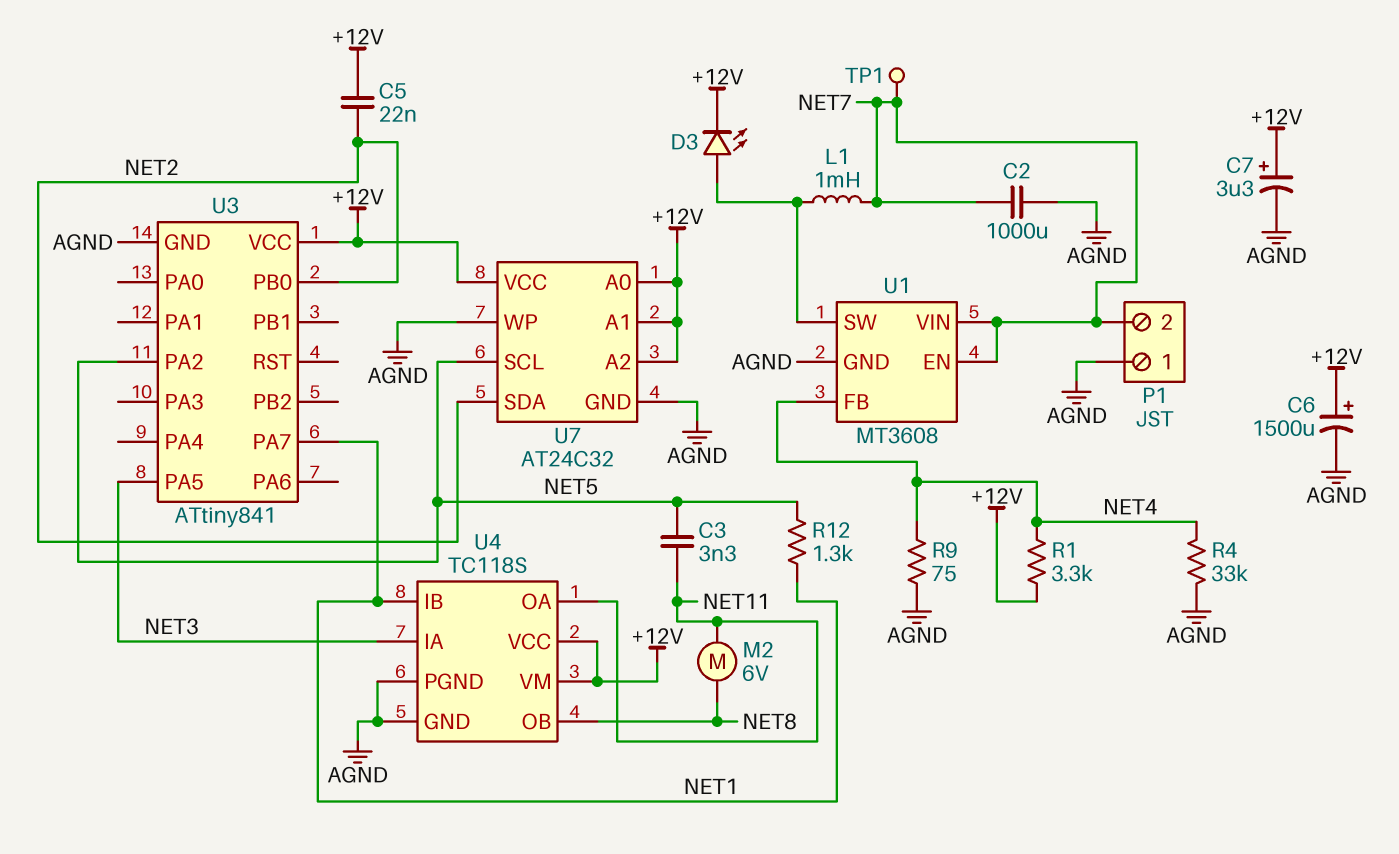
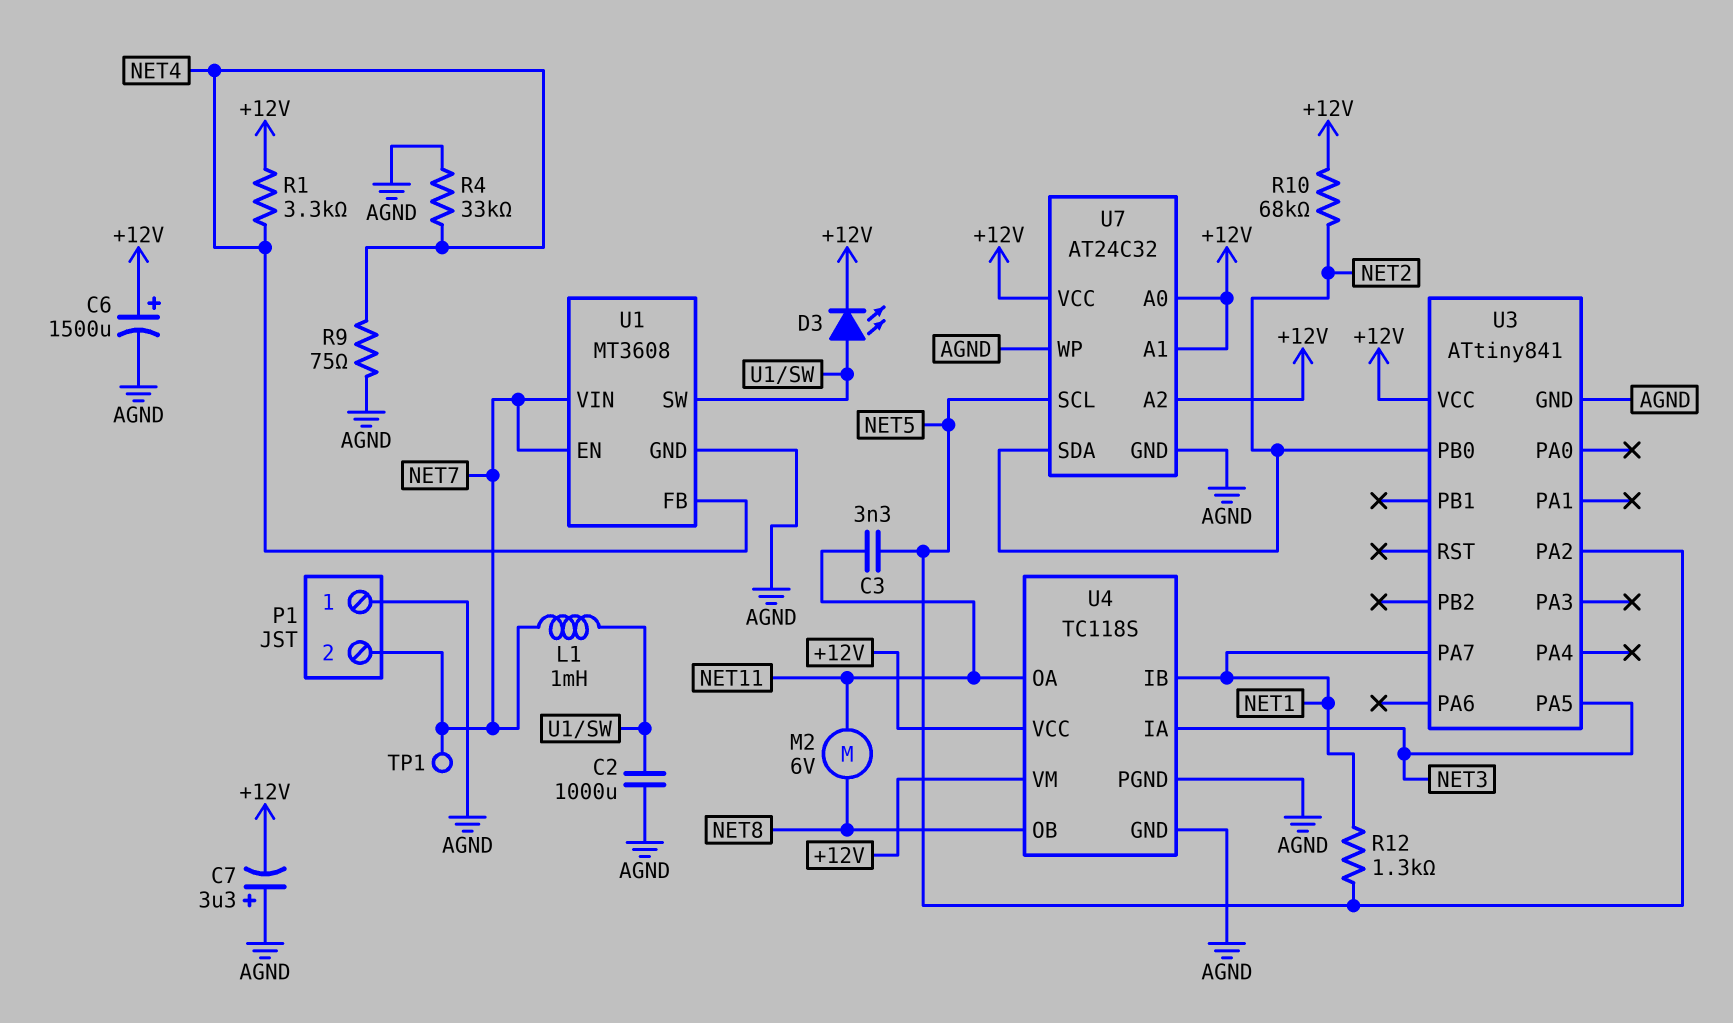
C2: 1000uF (AGND, NET7) -> 1000uF (AGND, U1/SW)
C5: 22nF (+12V, NET2) -> none
C7: 3.3uF (plus +12V, minus AGND) -> 3.3uF (plus AGND, minus +12V)
R10: none -> 68k (+12V, NET2)

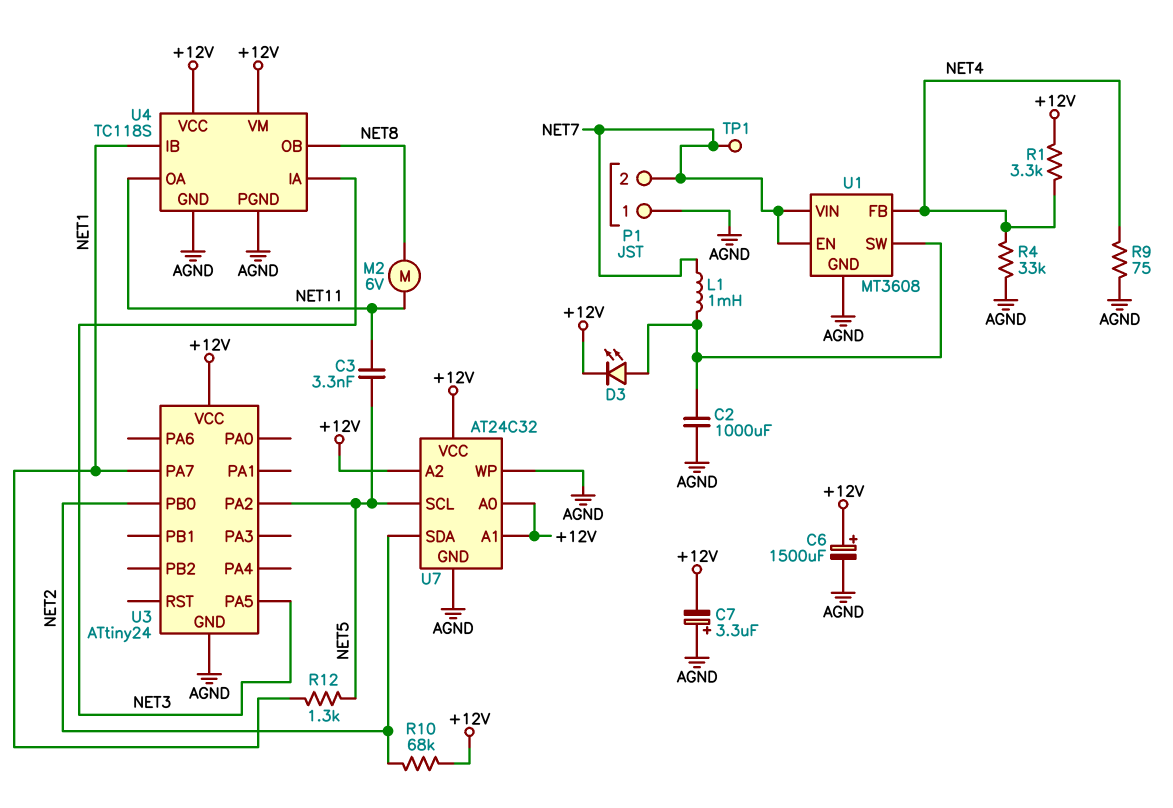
U3: ATtiny841 -> ATtiny24

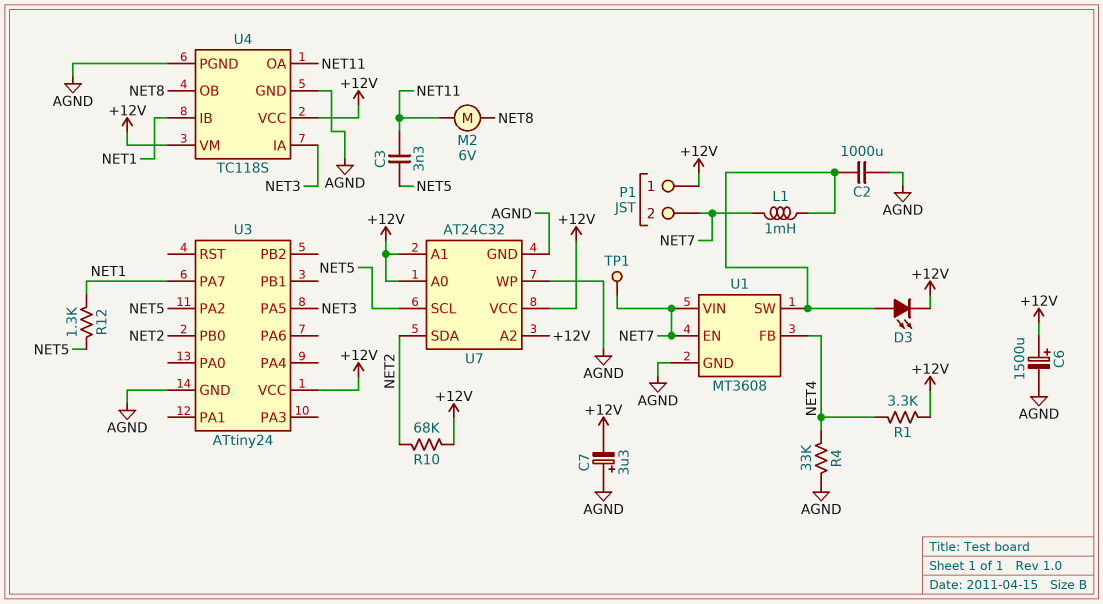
P1 pin 1: AGND -> +12V
R9: 75 (AGND, NET4) -> none

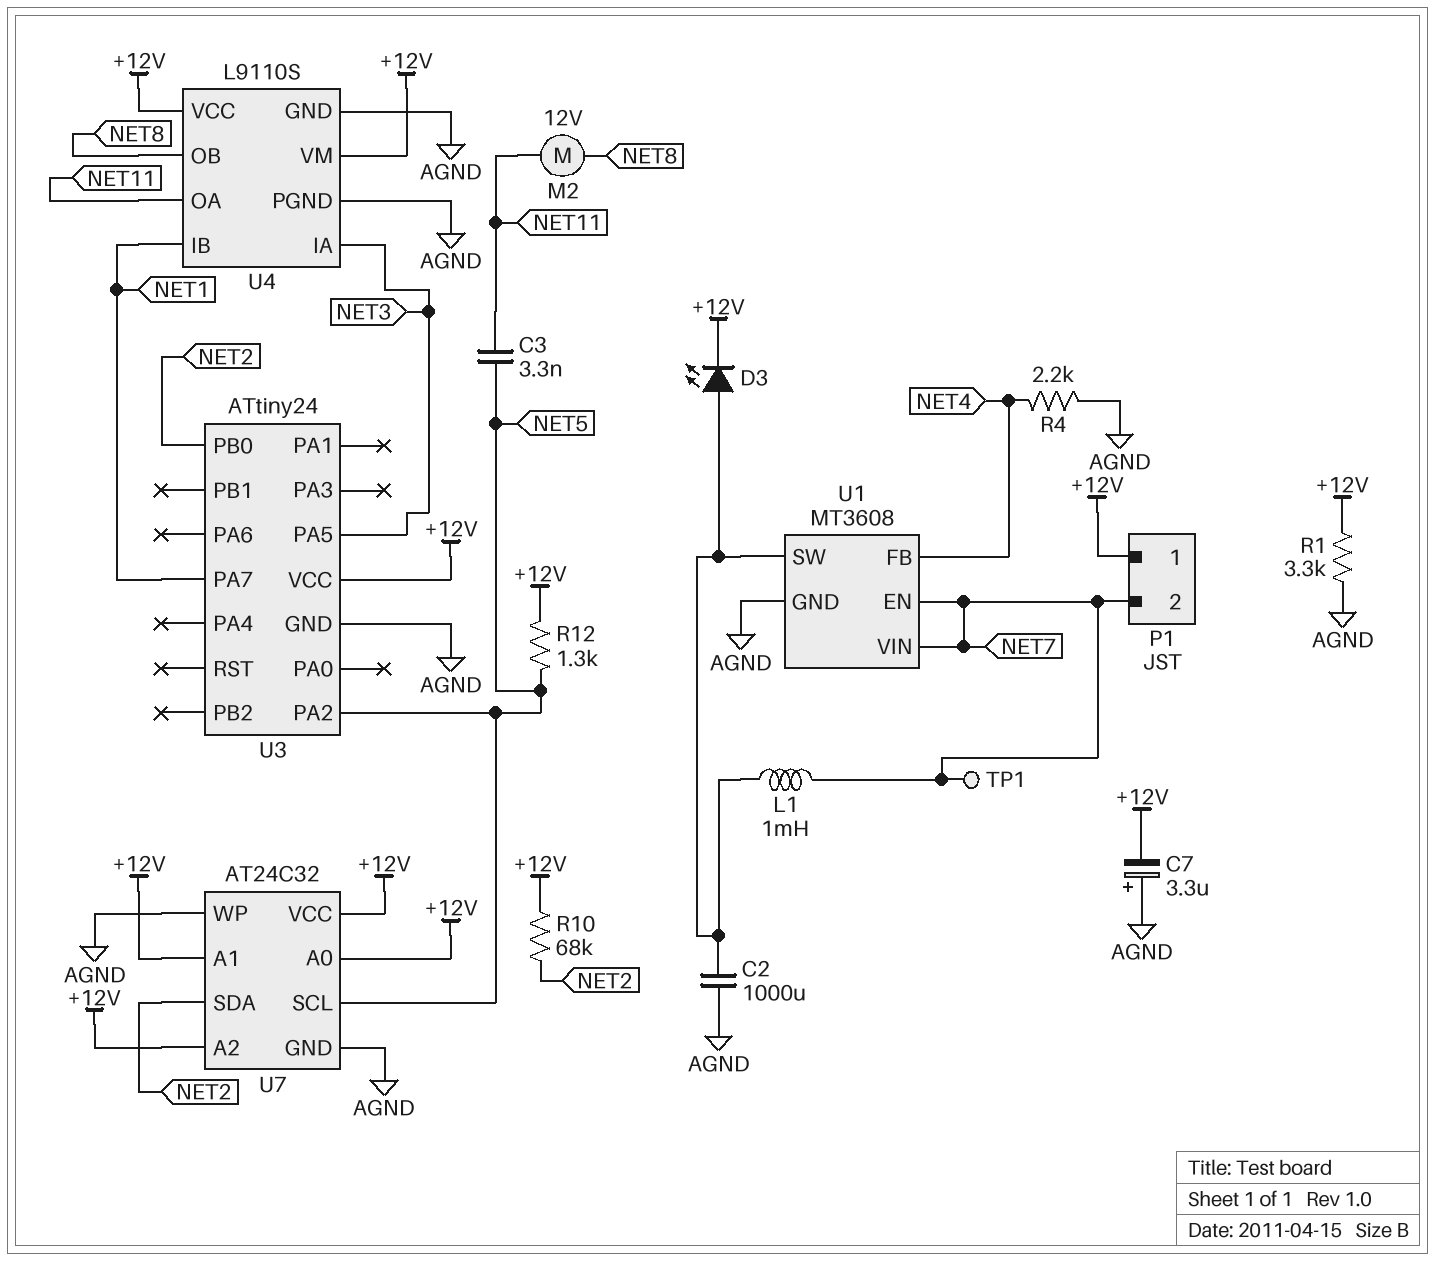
C6: 1500uF (plus +12V, minus AGND) -> none
M2: motor 6V (NET8, NET11) -> motor 12V (NET8, NET11)
R1: 3.3k (+12V, NET4) -> 3.3k (+12V, AGND)
R4: 33k (AGND, NET4) -> 2.2k (AGND, NET4)
R12: 1.3k (NET1, NET5) -> 1.3k (+12V, NET5)
U4: TC118S -> L9110S

